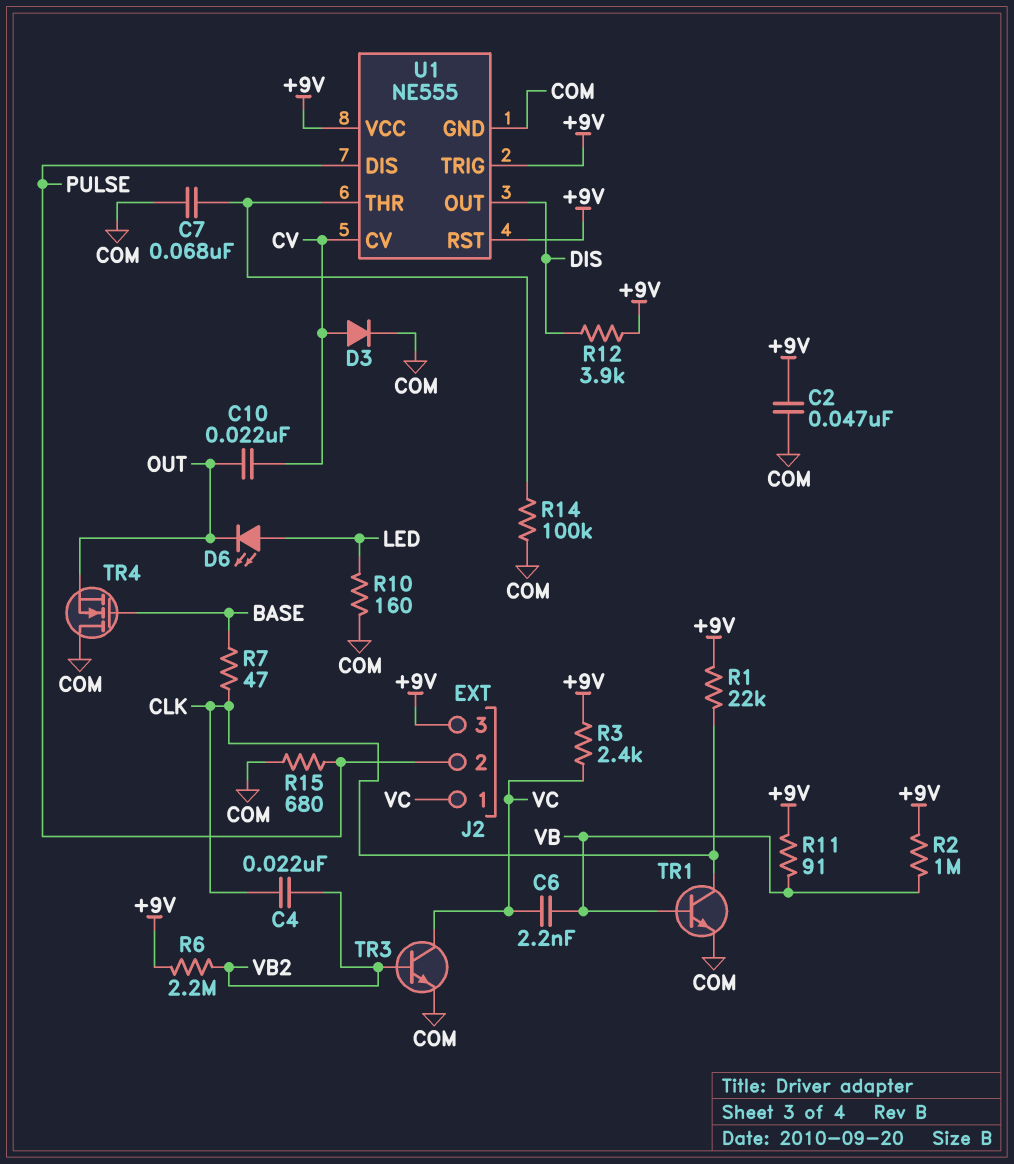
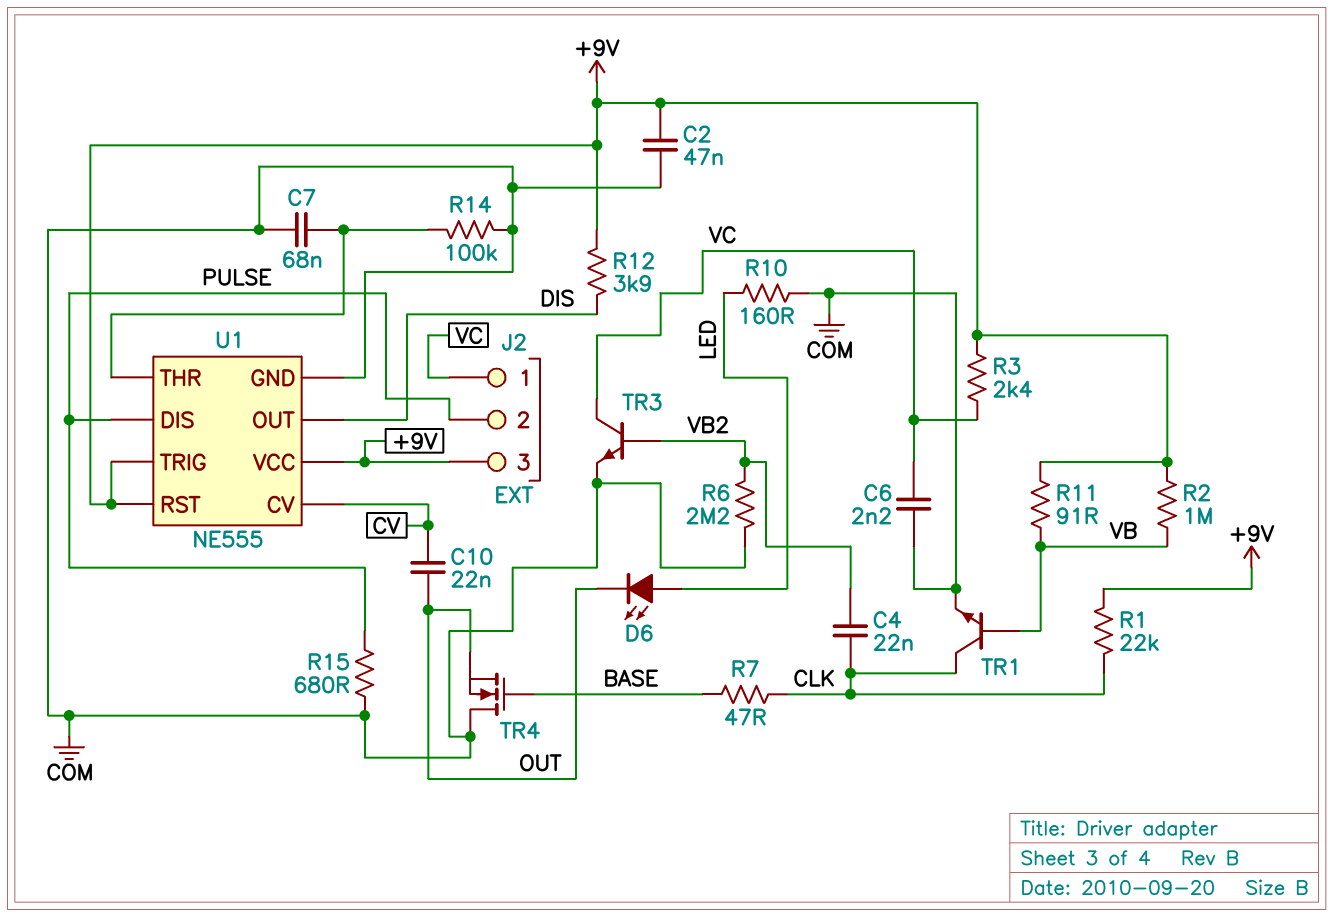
C6: 2.2nF (VB, VC) -> 2.2nF (COM, VC)
D3: diode (A CV, K COM) -> none
R6: 2.2M (+9V, VB2) -> 2.2M (COM, VB2)

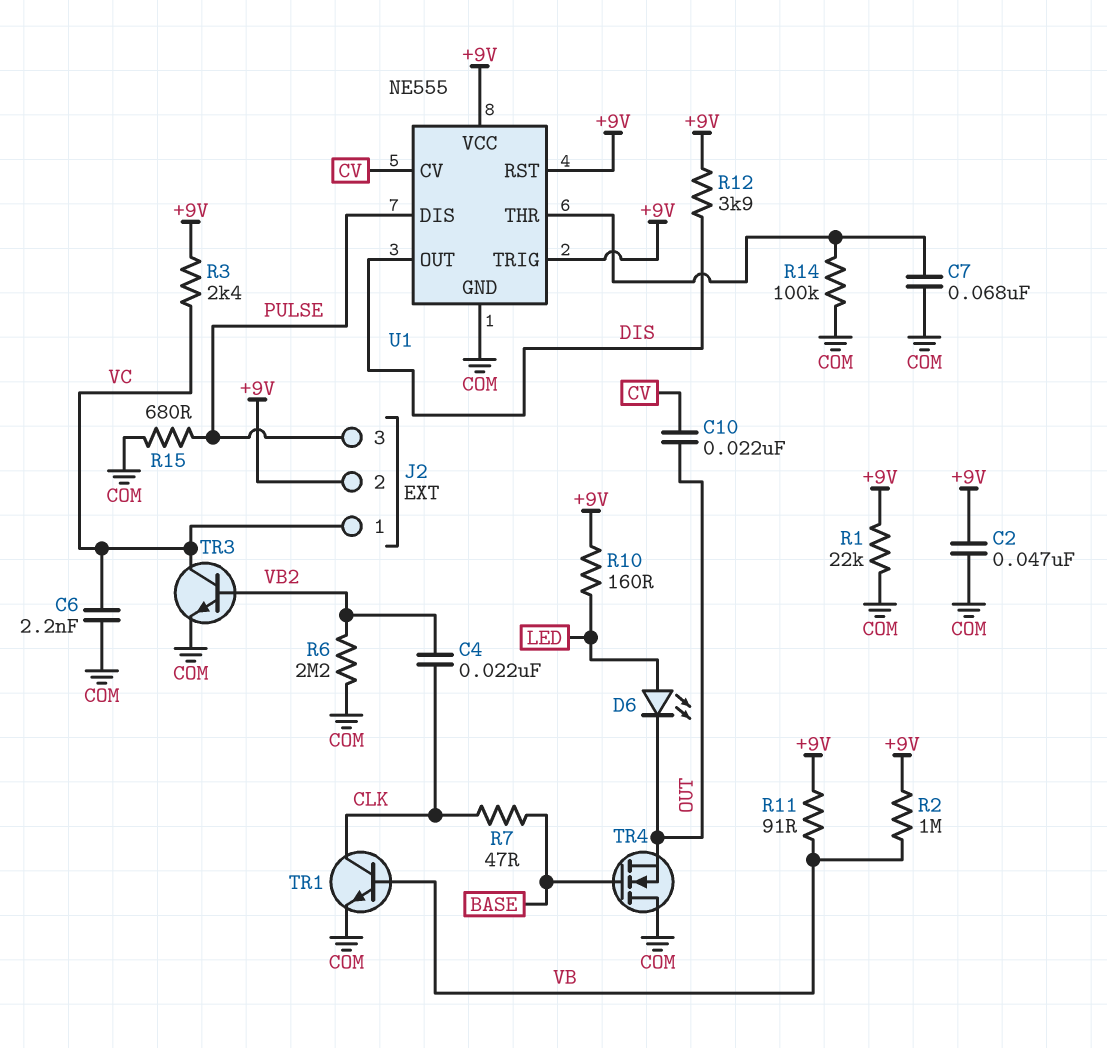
J2 pin 2: PULSE -> +9V
J2 pin 3: +9V -> PULSE
R1: 22k (+9V, CLK) -> 22k (+9V, COM)
R10: 160 (COM, LED) -> 160 (+9V, LED)

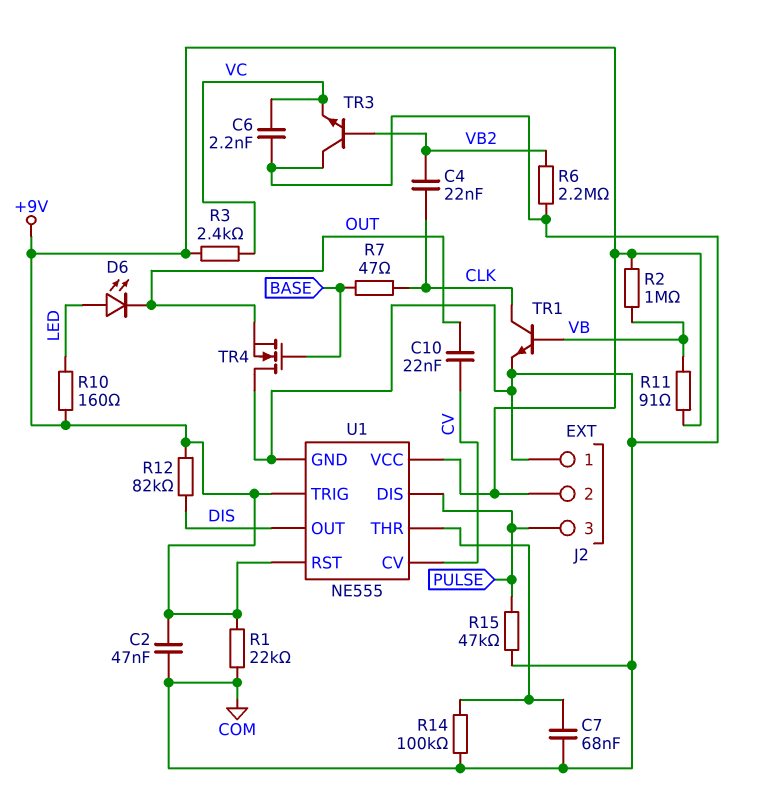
J2 pin 1: VC -> COM
R12: 3.9k (+9V, DIS) -> 82k (+9V, DIS)
R15: 680 (COM, PULSE) -> 47k (COM, PULSE)
TR3: NPN (B VB2, C VC, E COM) -> NPN (B VB2, C COM, E VC)

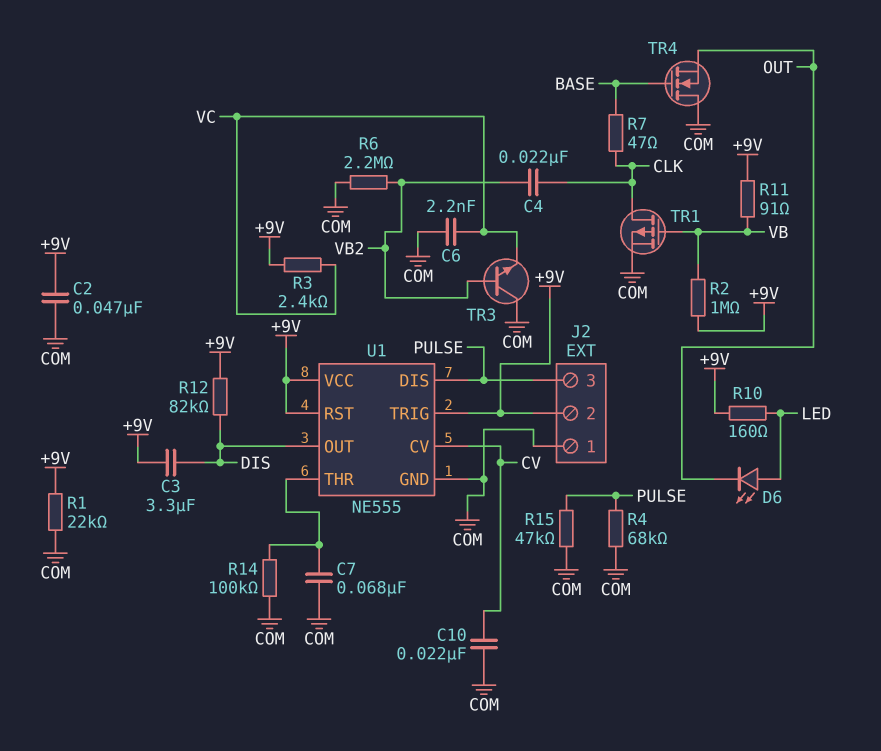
C3: none -> 3.3uF (+9V, DIS)
C10: 22nF (CV, OUT) -> 22nF (COM, CV)
R4: none -> 68k (COM, PULSE)
TR1: NPN (B VB, C CLK, E COM) -> PMOS (G VB, D CLK, S COM)

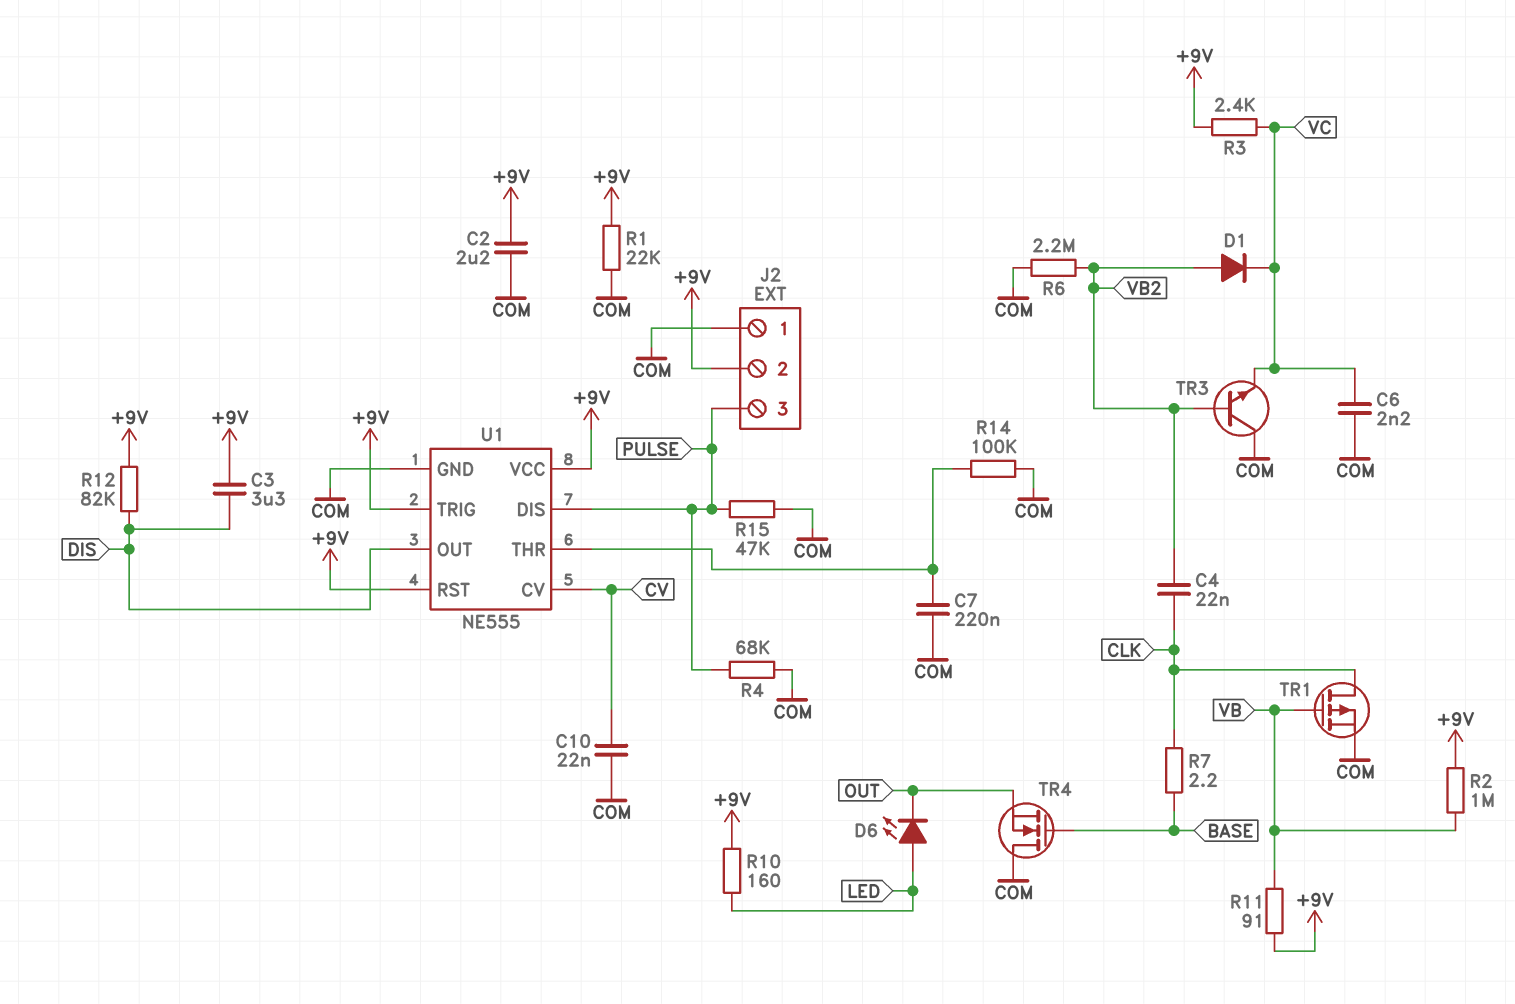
C2: 47nF (+9V, COM) -> 2.2uF (+9V, COM)
C7: 68nF (COM, U1/THR) -> 220nF (COM, U1/THR)
D1: none -> diode (A VB2, K VC)
R7: 47 (BASE, CLK) -> 2.2 (BASE, CLK)

